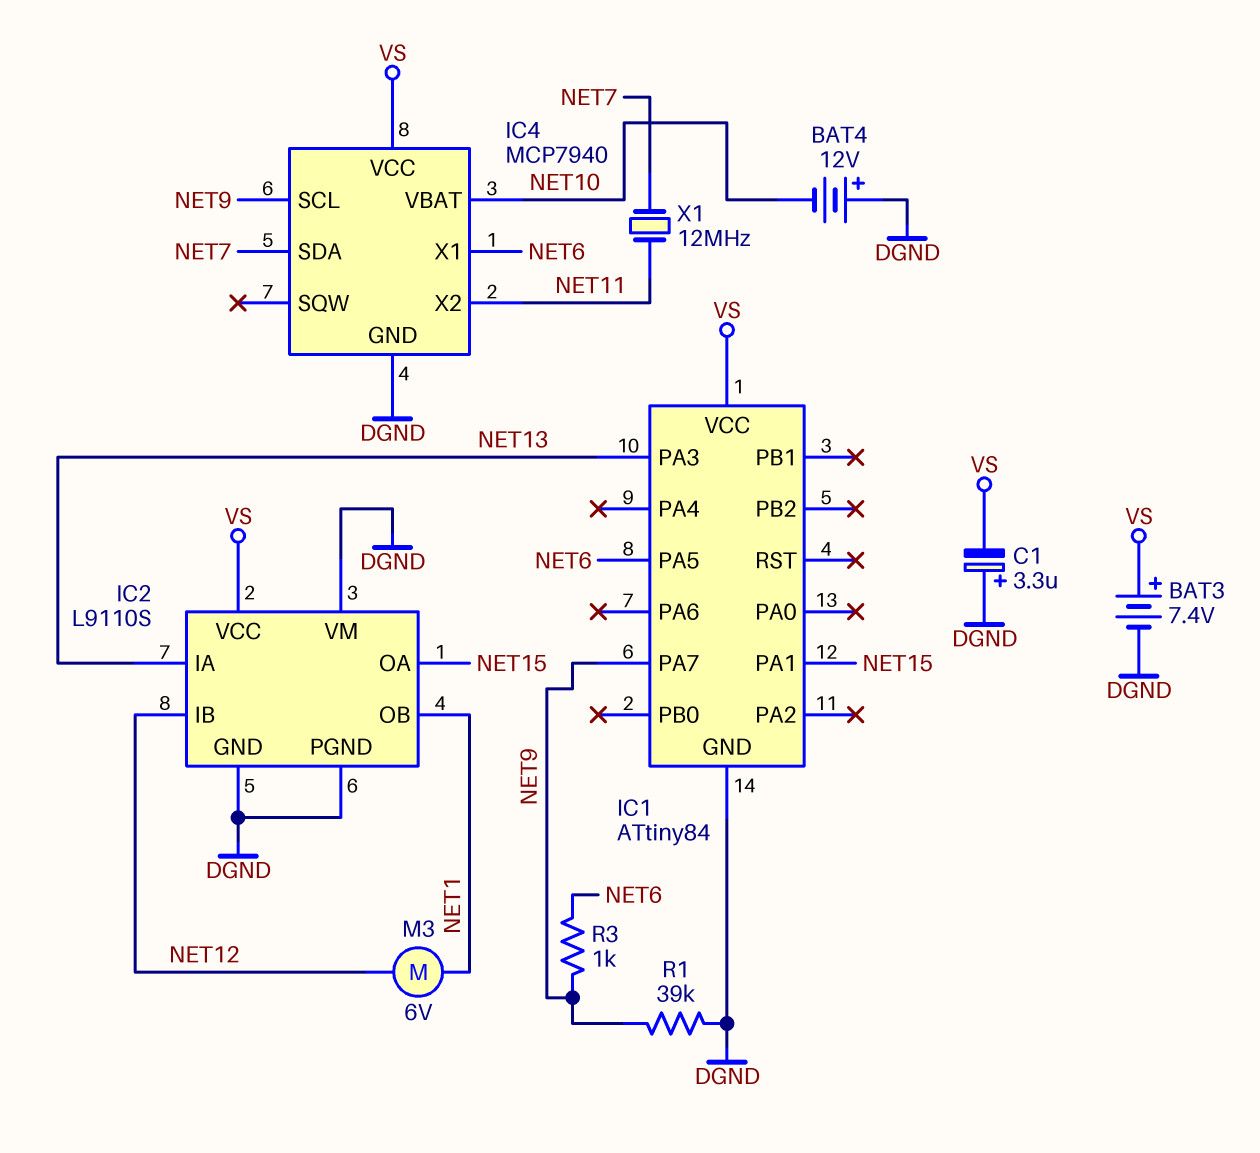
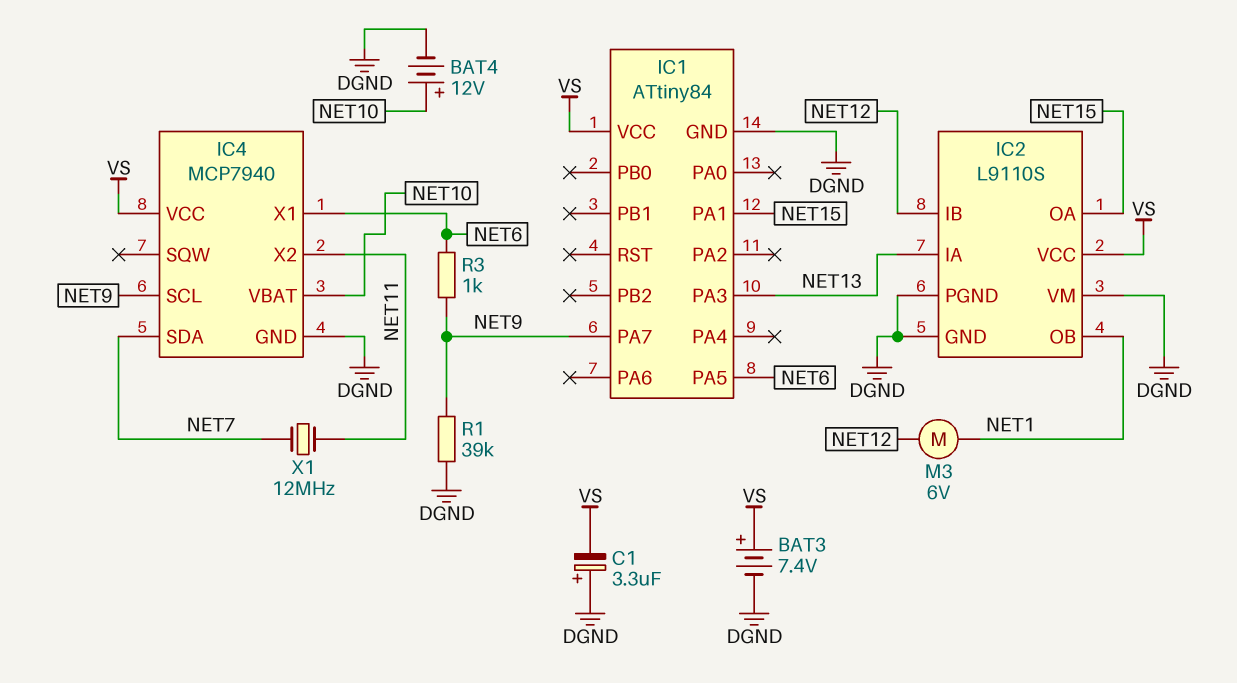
BAT4: 12V (plus DGND, minus NET10) -> 12V (plus NET10, minus DGND)

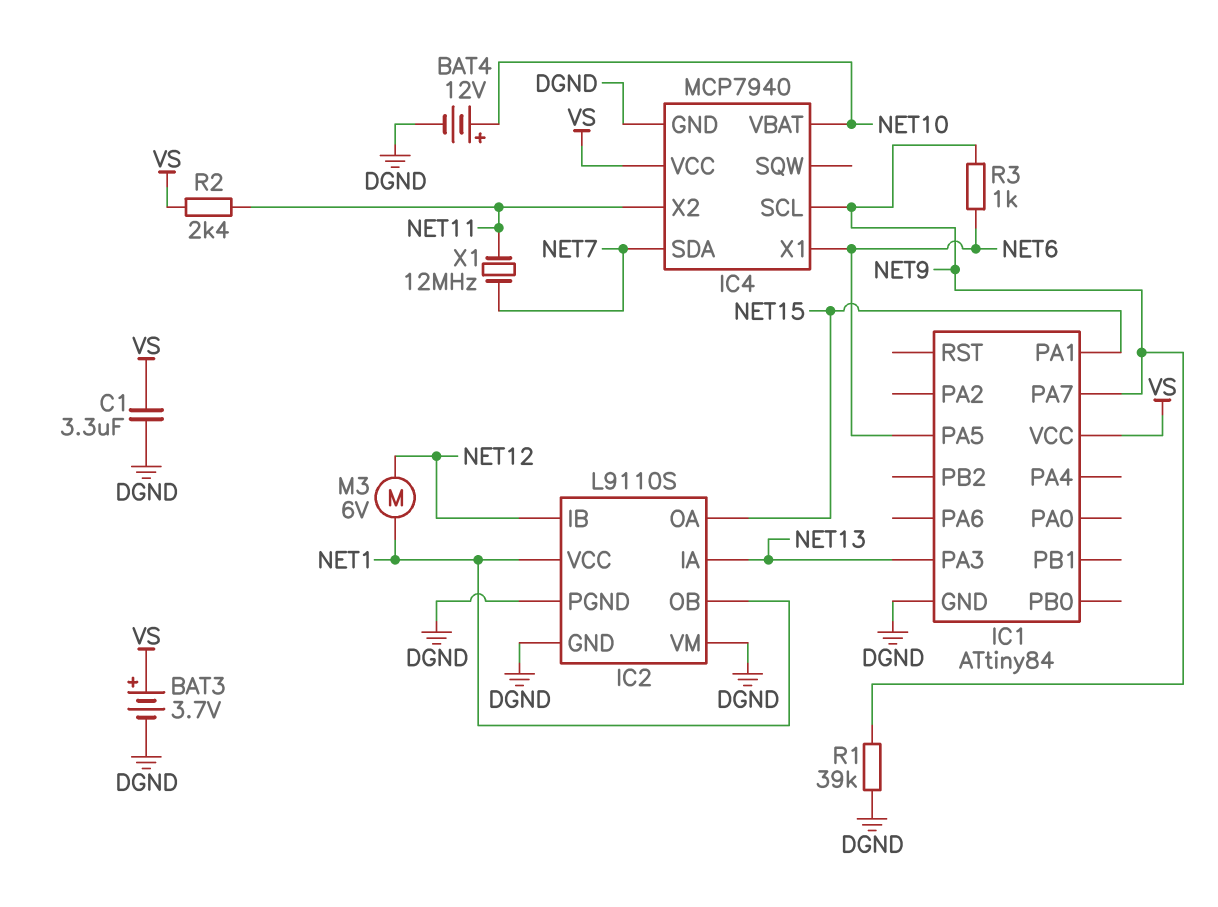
BAT3: 7.4V (plus VS, minus DGND) -> 3.7V (plus VS, minus DGND)
C1: 3.3uF (plus DGND, minus VS) -> 3.3uF (DGND, VS)
IC2 pin VCC: VS -> NET1
R2: none -> 2.4k (NET11, VS)

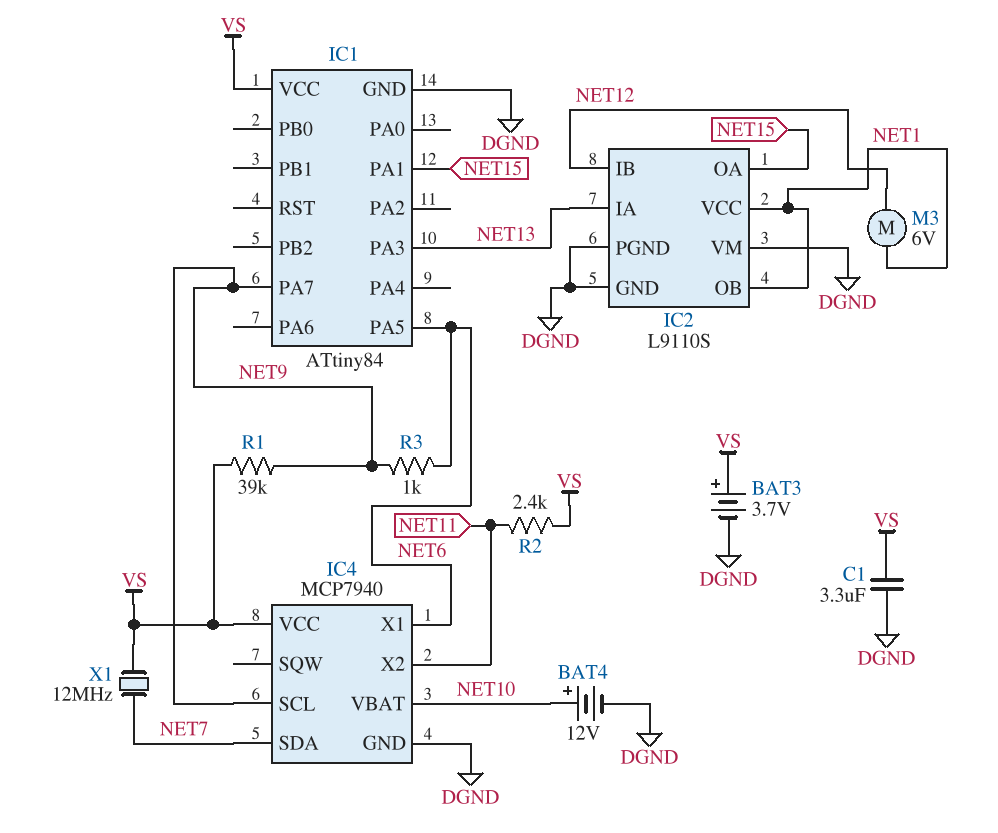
R1: 39k (DGND, NET9) -> 39k (NET9, VS)
X1: 12MHz (NET7, NET11) -> 12MHz (NET7, VS)

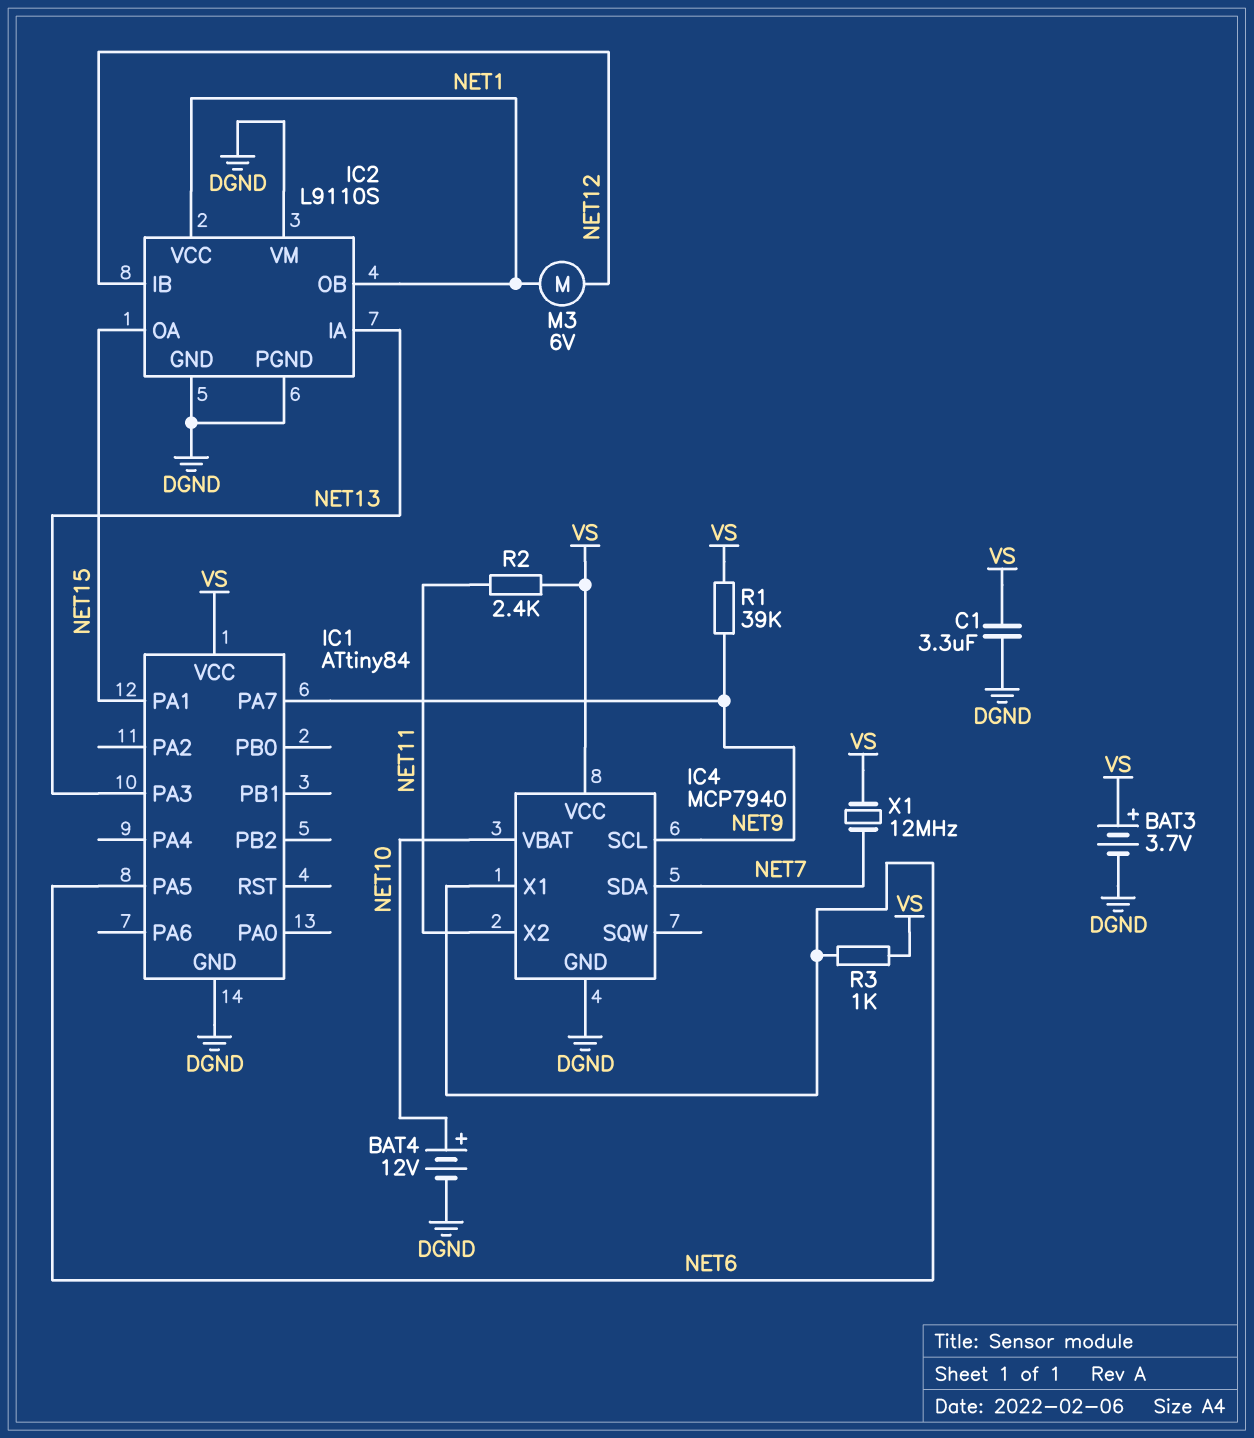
R3: 1k (NET6, NET9) -> 1k (NET6, VS)

